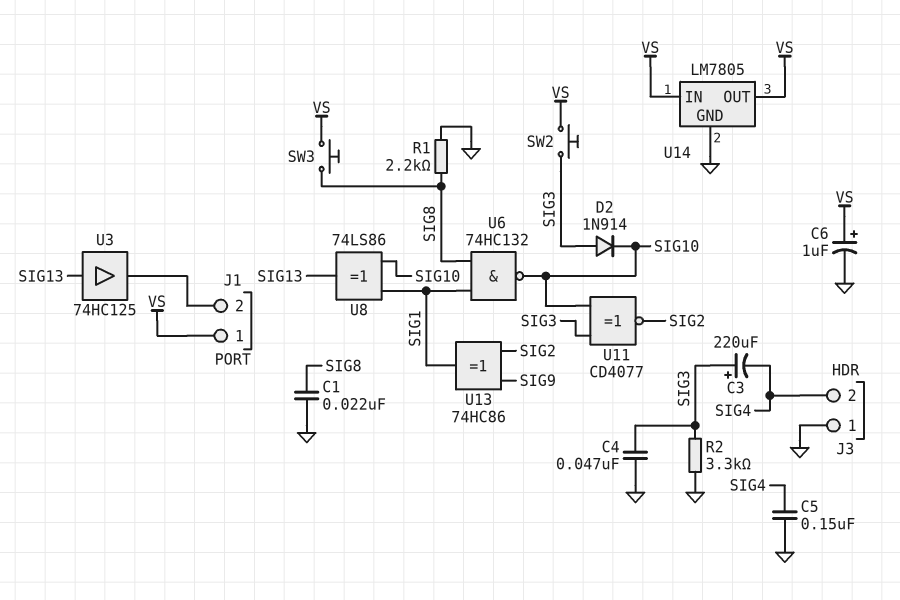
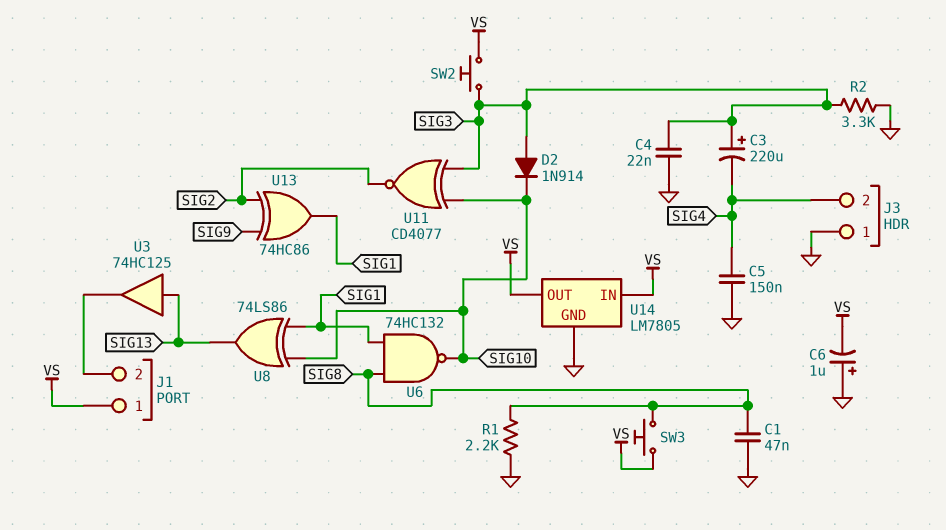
C1: 22nF (GND, SIG8) -> 47nF (GND, SIG8)
C4: 47nF (GND, SIG3) -> 22nF (GND, SIG3)
C6: 1uF (plus VS, minus GND) -> 1uF (plus GND, minus VS)

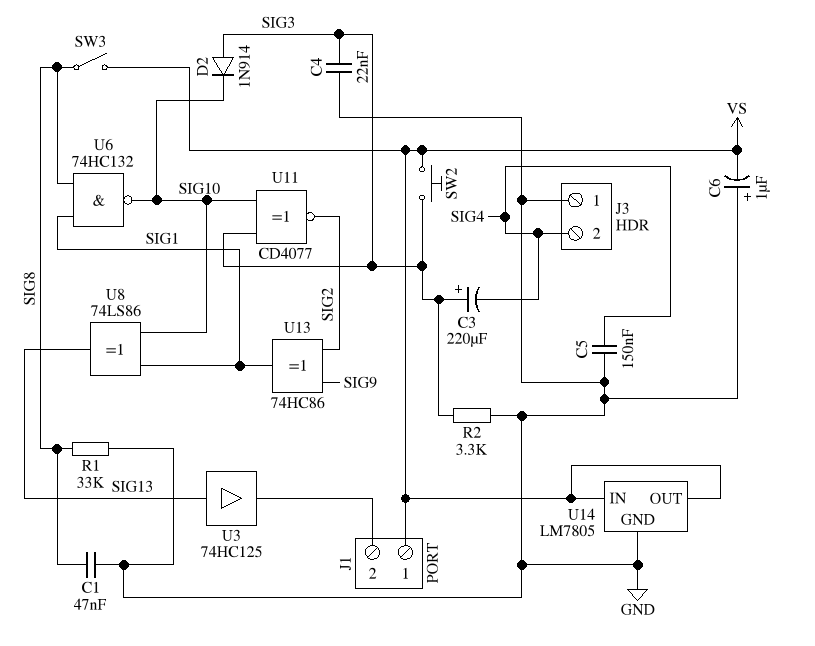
R1: 2.2k (GND, SIG8) -> 33k (GND, SIG8)
SW3: button (SIG8, VS) -> switch (SIG8, VS)

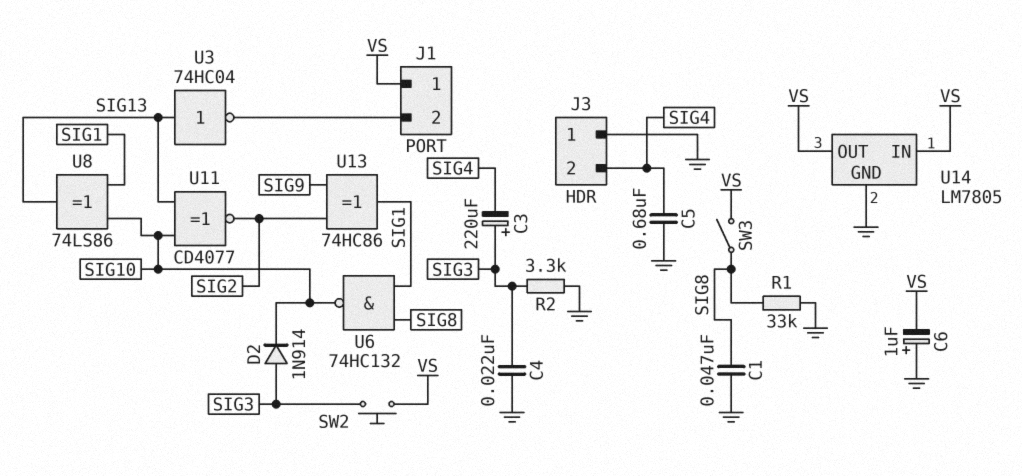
C5: 150nF (GND, SIG4) -> 680nF (GND, SIG4)
U3: buffer 74HC125 (in SIG13, out J1/2) -> NOT 74HC04 (in SIG13, out J1/2)
U11: XNOR CD4077 (in SIG3, in SIG10, out SIG2) -> XNOR CD4077 (in SIG10, in SIG13, out SIG2)

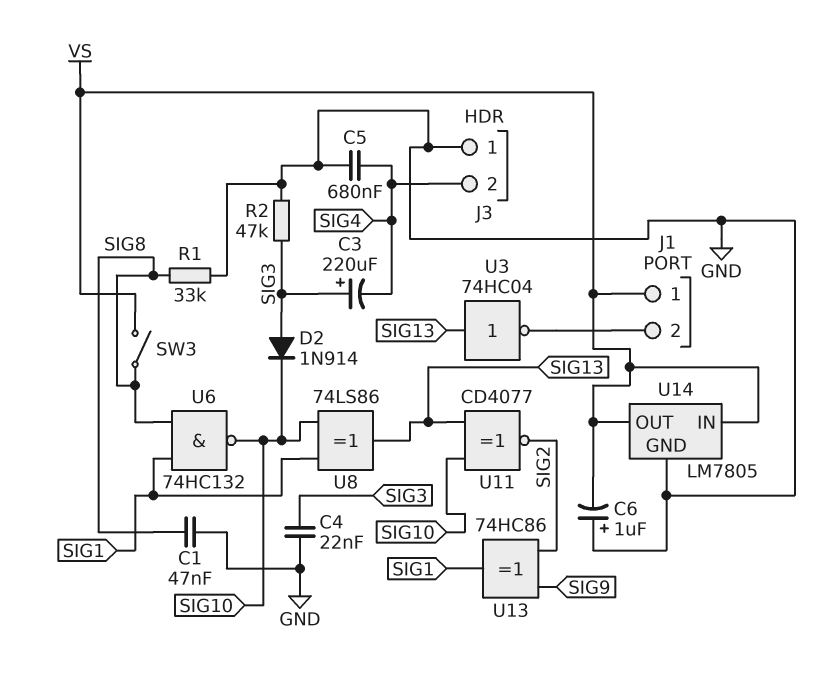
R2: 3.3k (GND, SIG3) -> 47k (GND, SIG3)
SW2: button (SIG3, VS) -> none

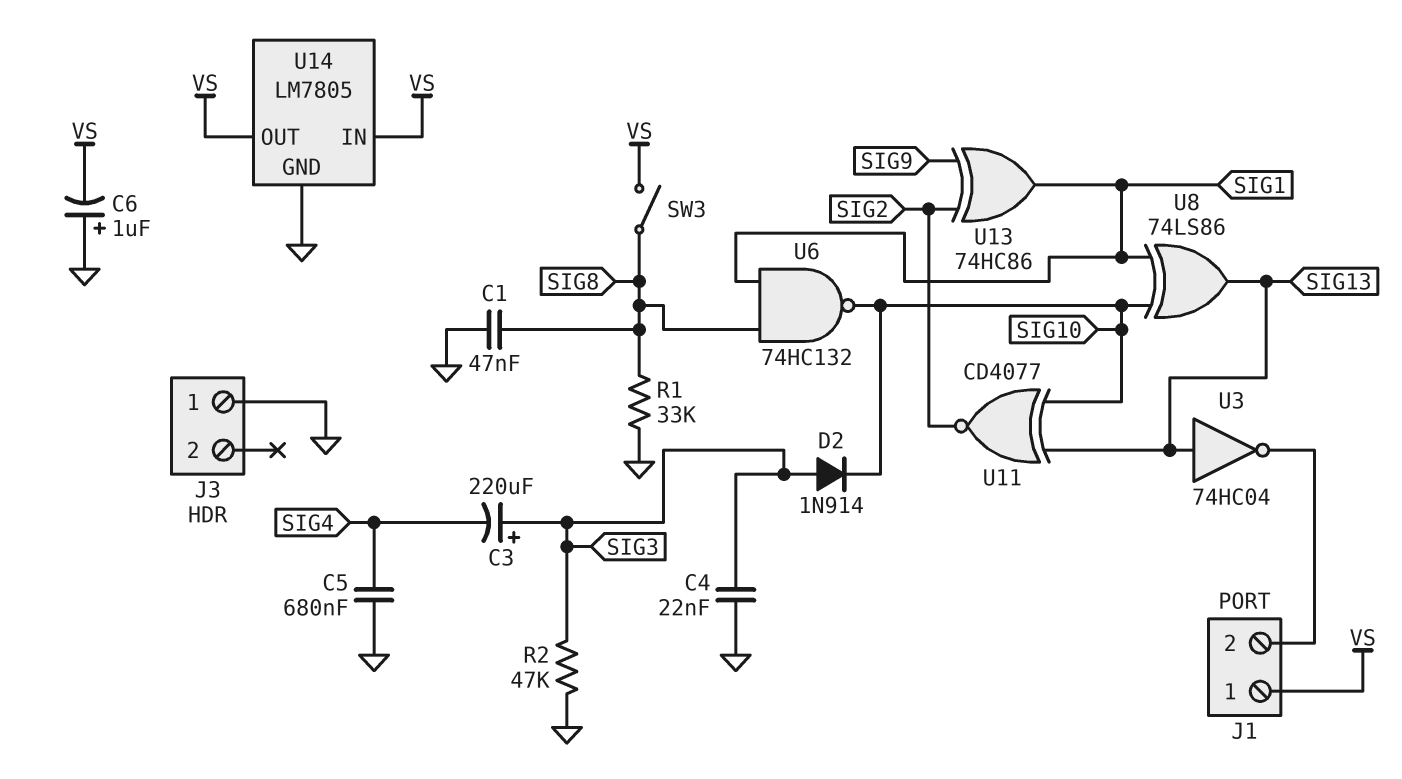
J3 pin 2: SIG4 -> none

